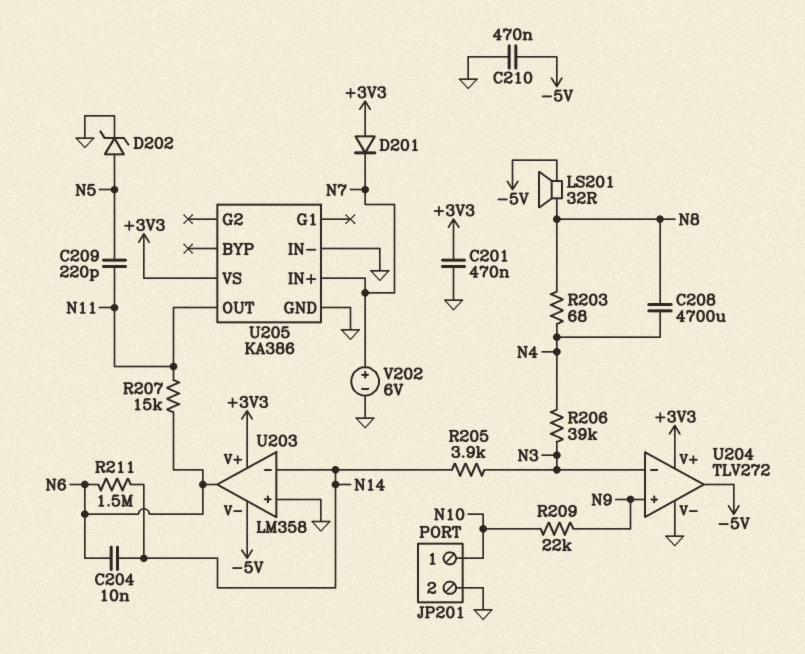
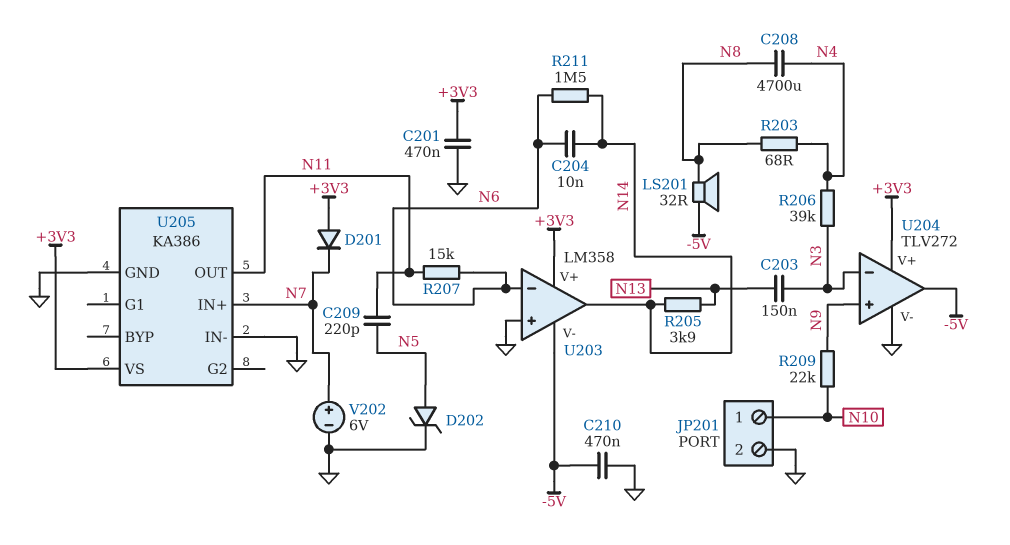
C203: none -> 150nF (N3, N13)
R205: 3.9k (N3, N14) -> 3.9k (N13, N14)
U203 pin in-: N14 -> N6
U203 pin out: N6 -> N14

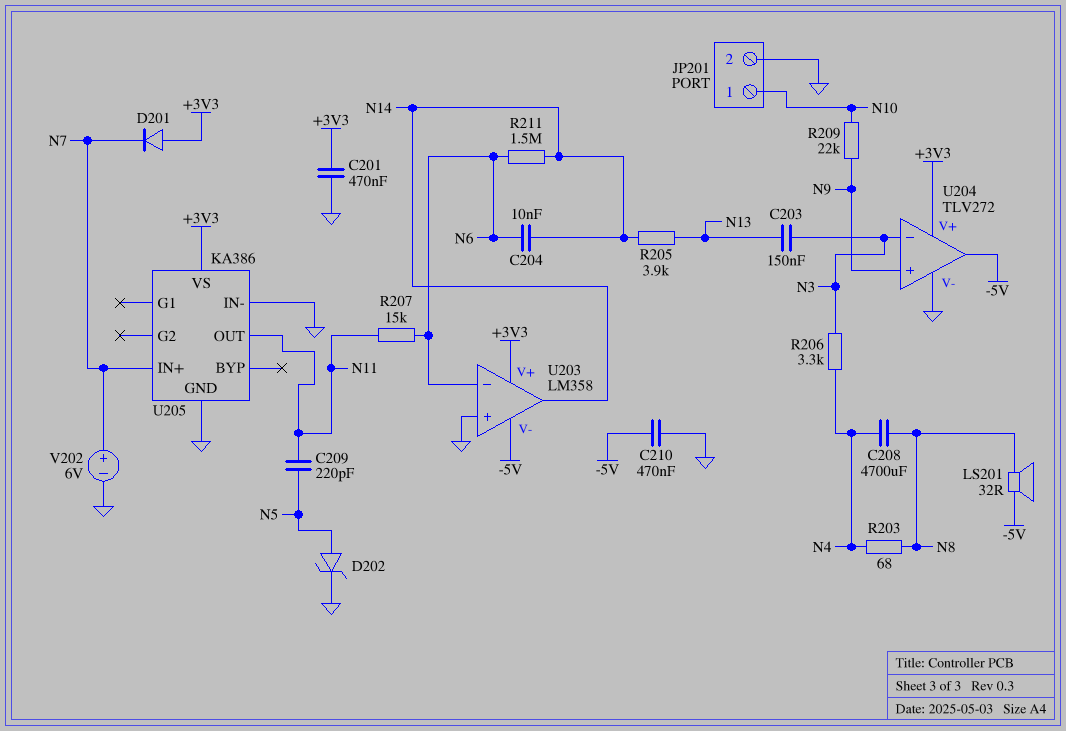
R206: 39k (N3, N4) -> 3.3k (N3, N4)

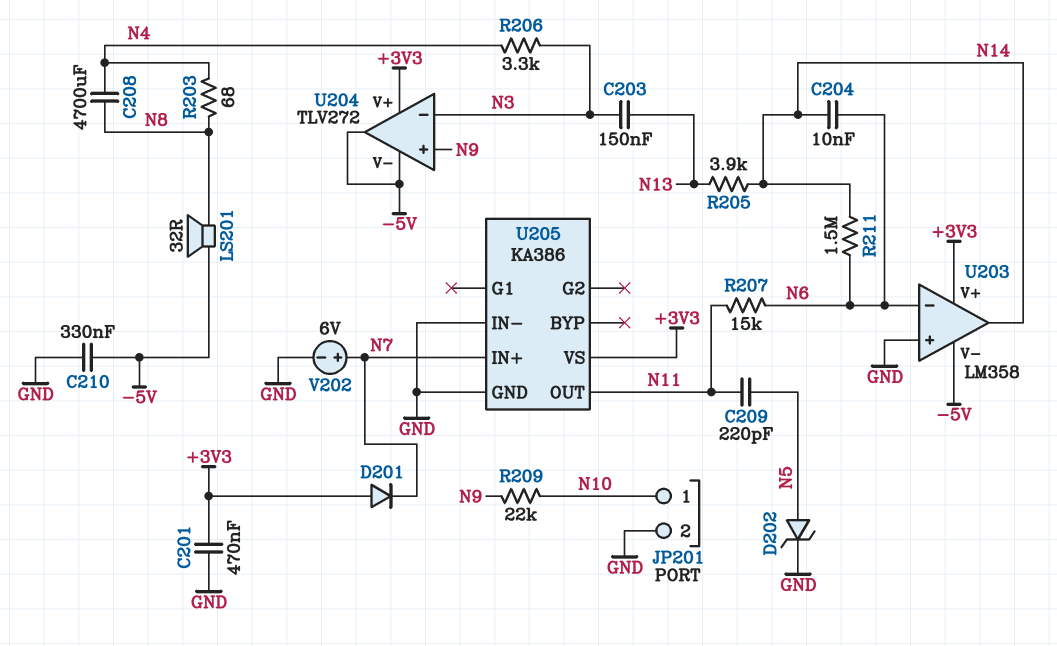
C210: 470nF (-5V, GND) -> 330nF (-5V, GND)
U204 pin V-: GND -> -5V

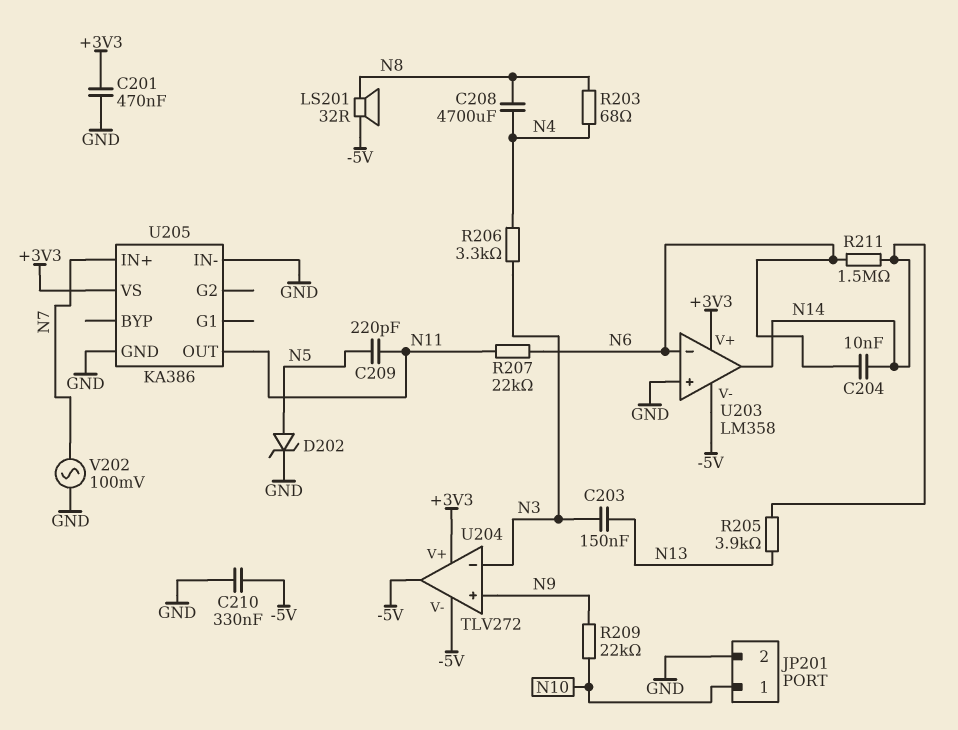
D201: diode (A +3V3, K N7) -> none
R207: 15k (N6, N11) -> 22k (N6, N11)
V202: 6V (plus N7, minus GND) -> AC 100mV (GND, N7)

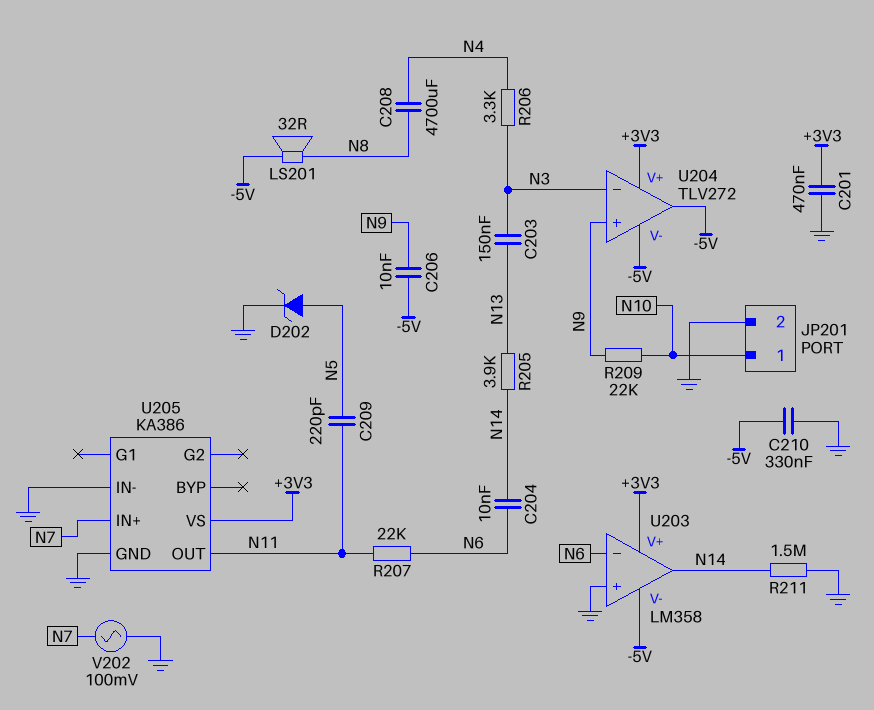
C206: none -> 10nF (-5V, N9)
R203: 68 (N4, N8) -> none
R211: 1.5M (N6, N14) -> 1.5M (GND, N14)

